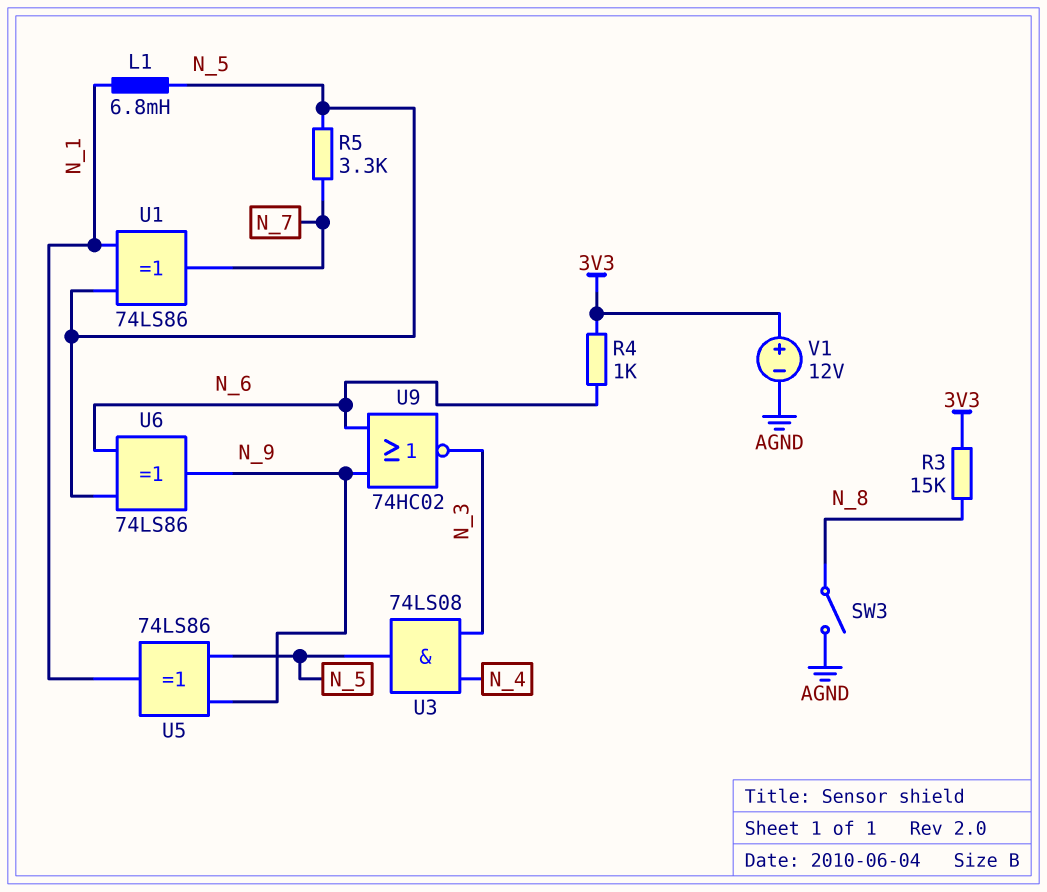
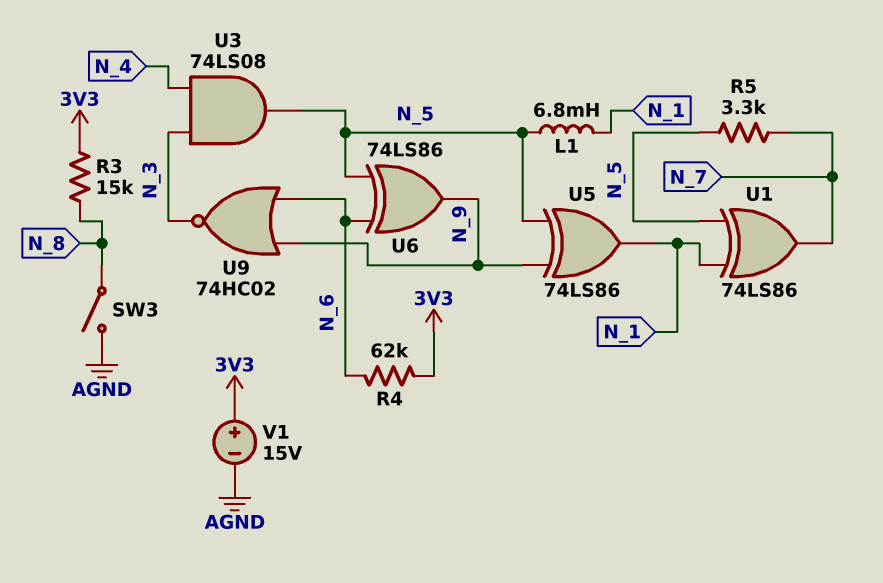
R4: 1k (3V3, N_6) -> 62k (3V3, N_6)
V1: 12V (plus 3V3, minus AGND) -> 15V (plus 3V3, minus AGND)

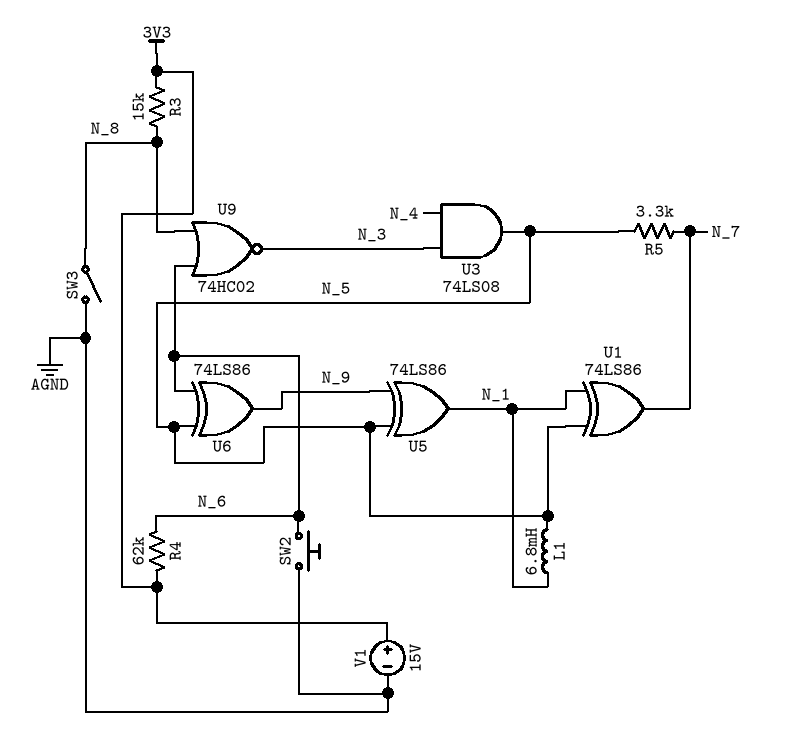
SW2: none -> button (AGND, N_6)
U9: NOR 74HC02 (in N_6, in N_9, out N_3) -> NOR 74HC02 (in N_6, in N_8, out N_3)

